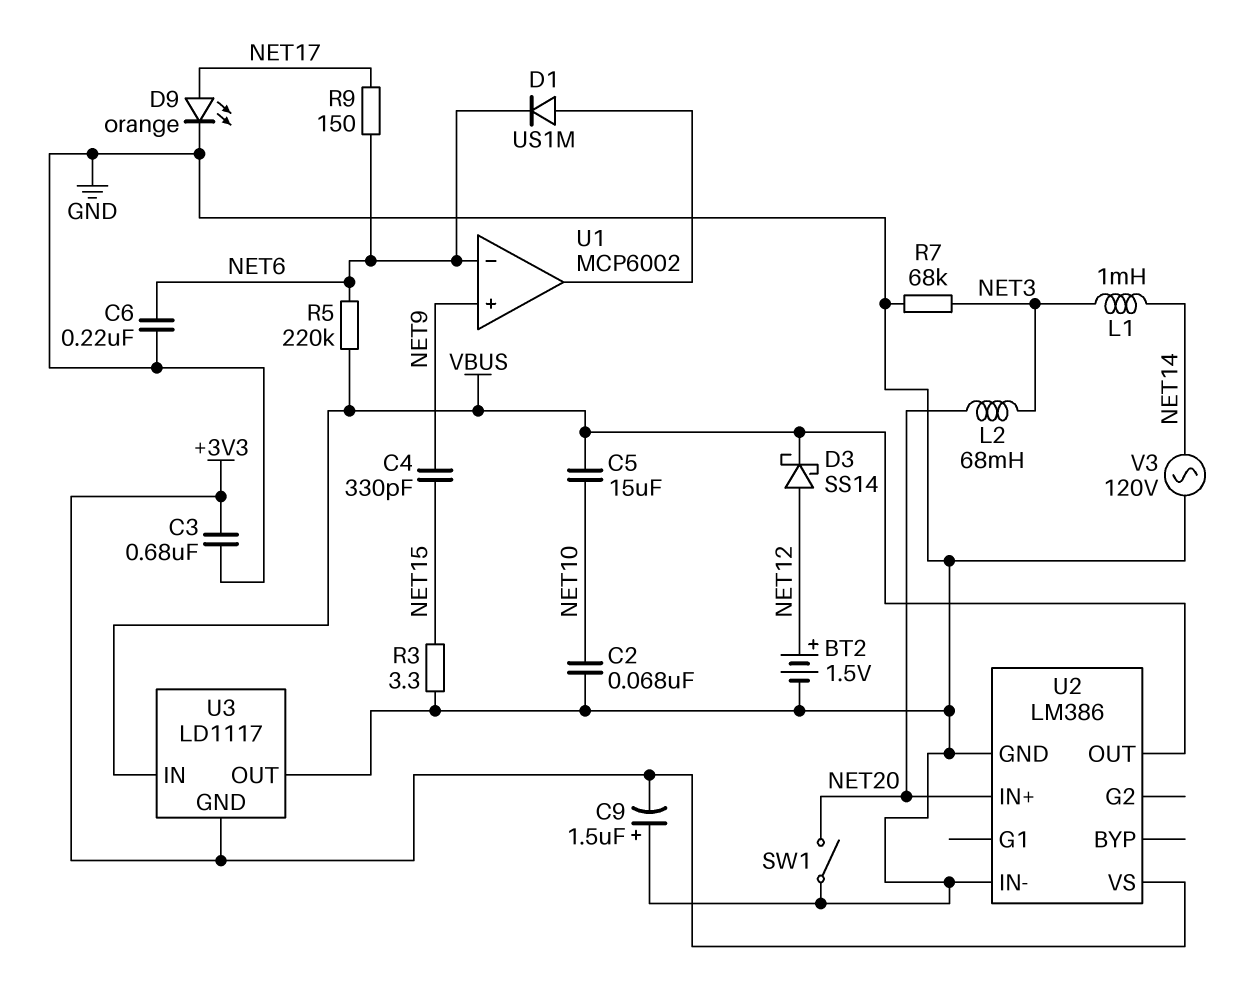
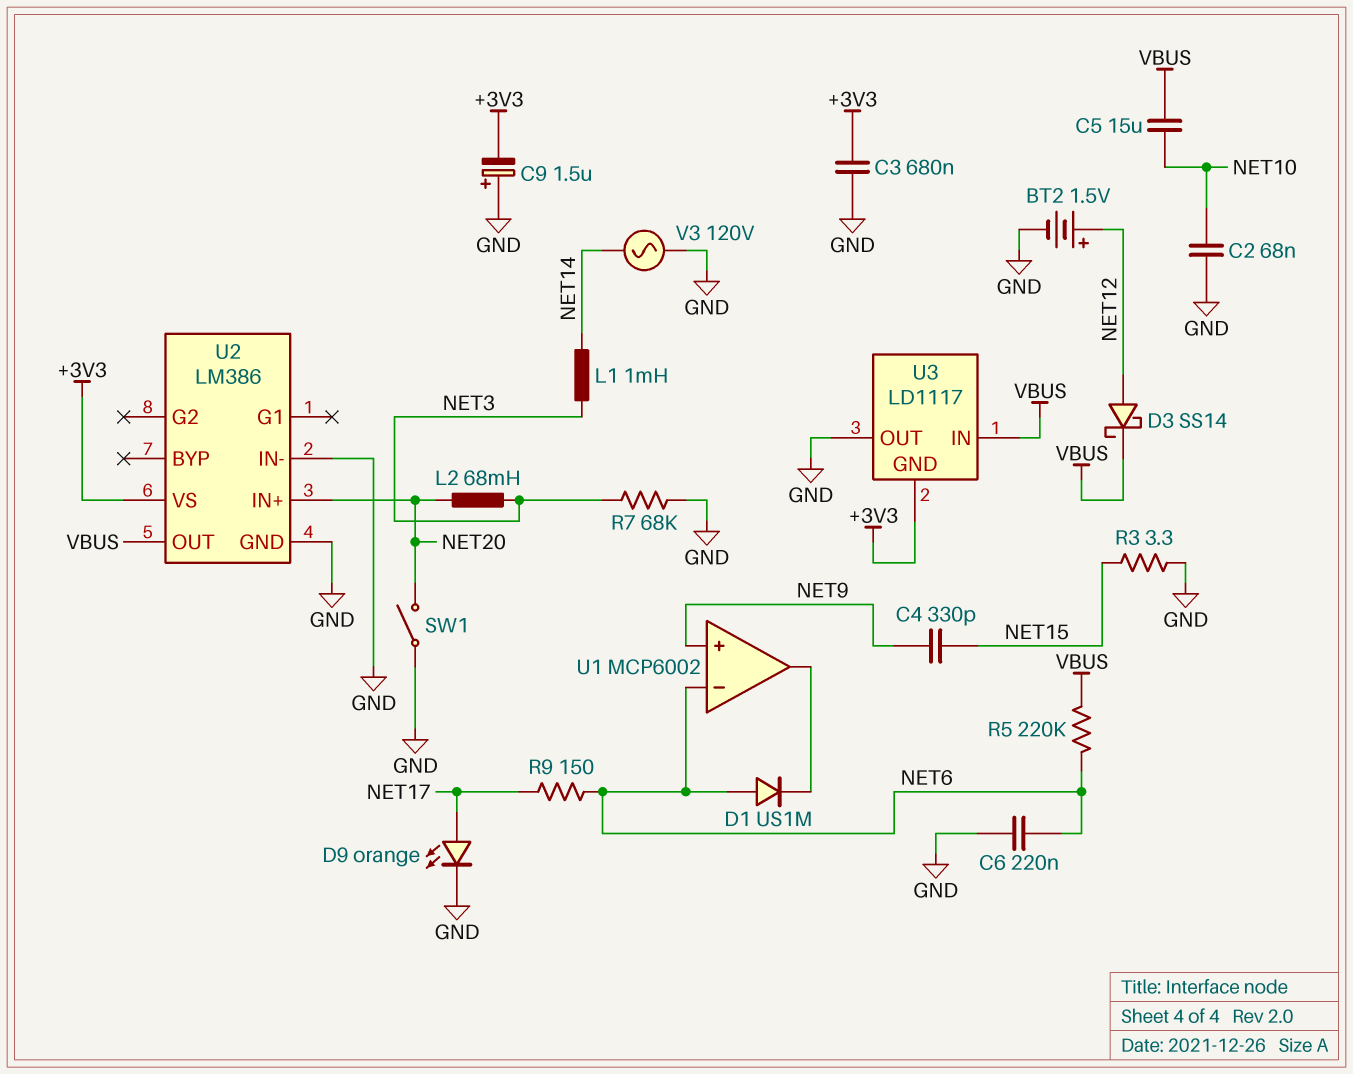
D1: diode US1M (A U1/out, K NET6) -> diode US1M (A NET6, K U1/out)

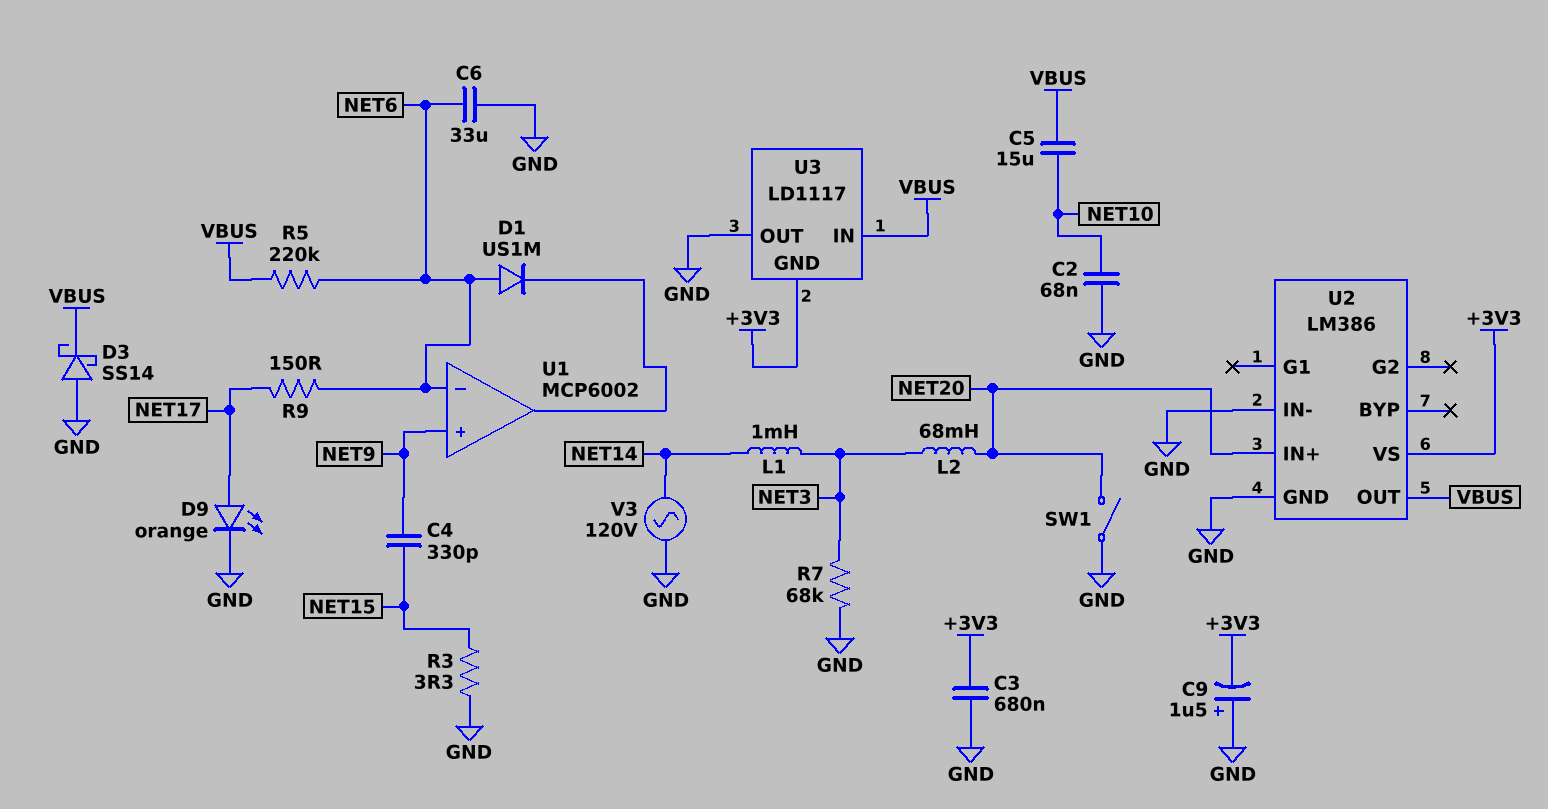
BT2: 1.5V (plus NET12, minus GND) -> none
C6: 220nF (GND, NET6) -> 33uF (GND, NET6)
D3: schottky SS14 (A NET12, K VBUS) -> schottky SS14 (A GND, K VBUS)

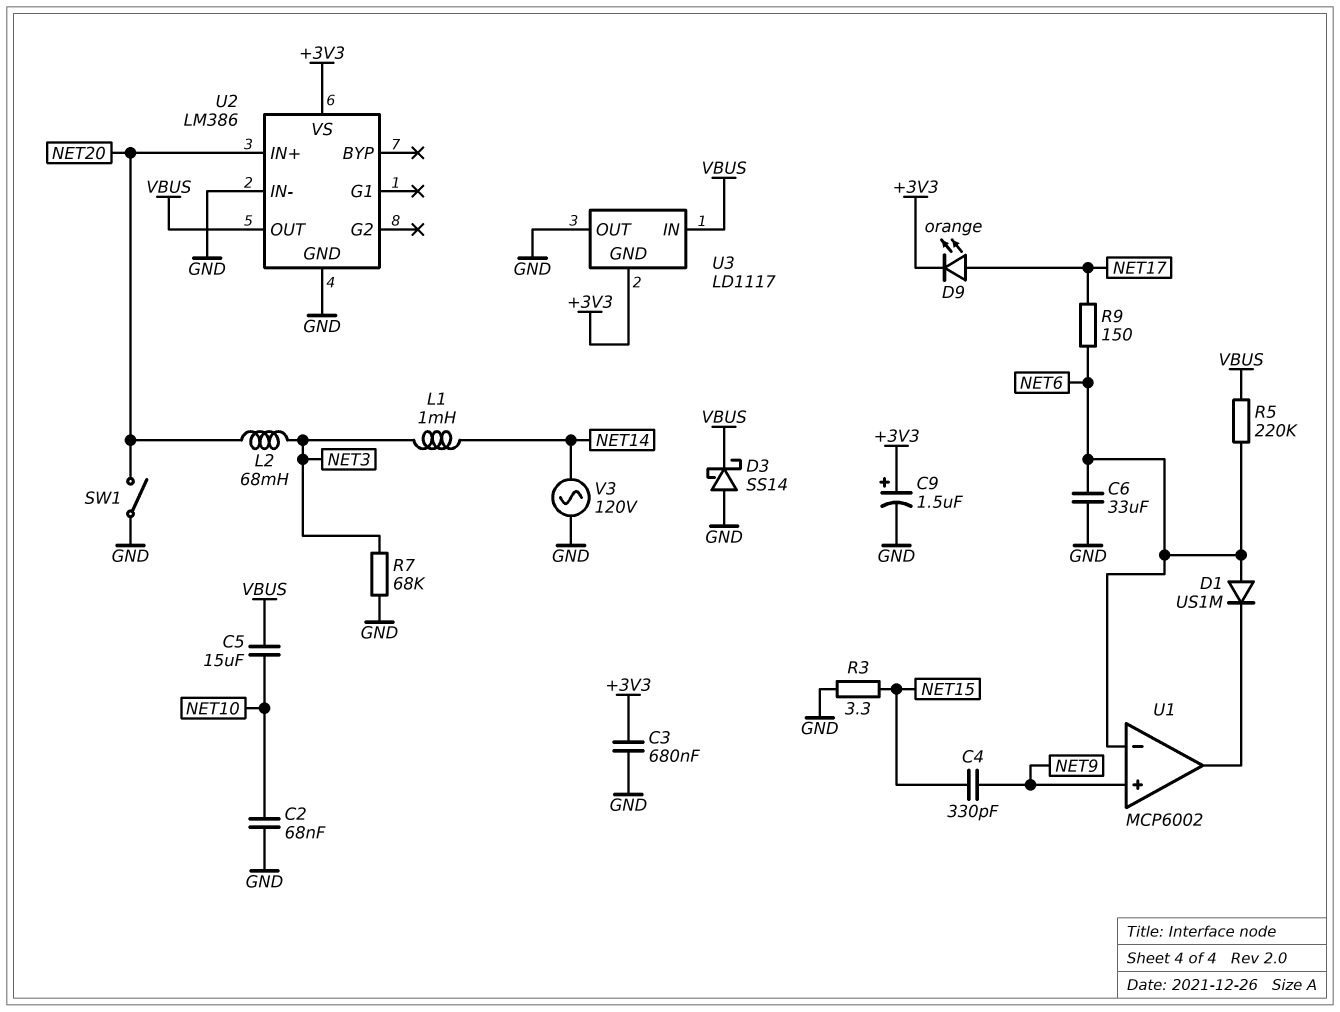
C9: 1.5uF (plus GND, minus +3V3) -> 1.5uF (plus +3V3, minus GND)
D9: LED orange (A NET17, K GND) -> LED orange (A NET17, K +3V3)

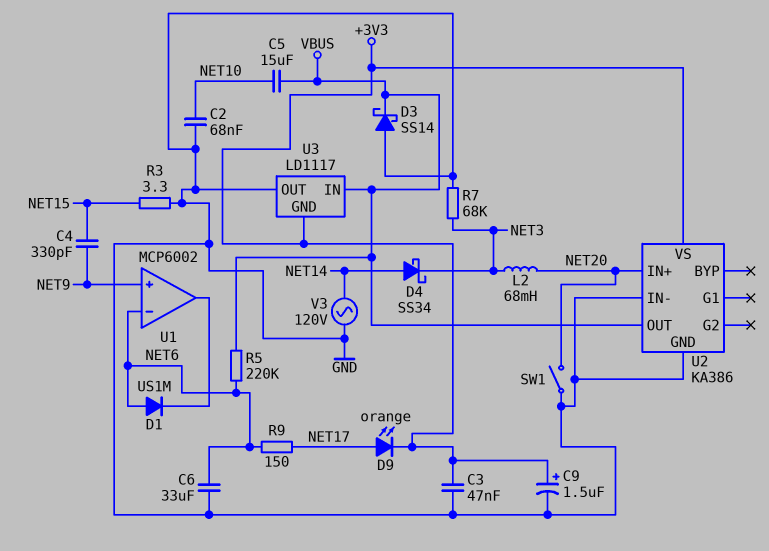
C3: 680nF (+3V3, GND) -> 47nF (+3V3, GND)
D4: none -> schottky SS34 (A NET14, K NET3)
L1: 1mH (NET3, NET14) -> none
U2: LM386 -> KA386

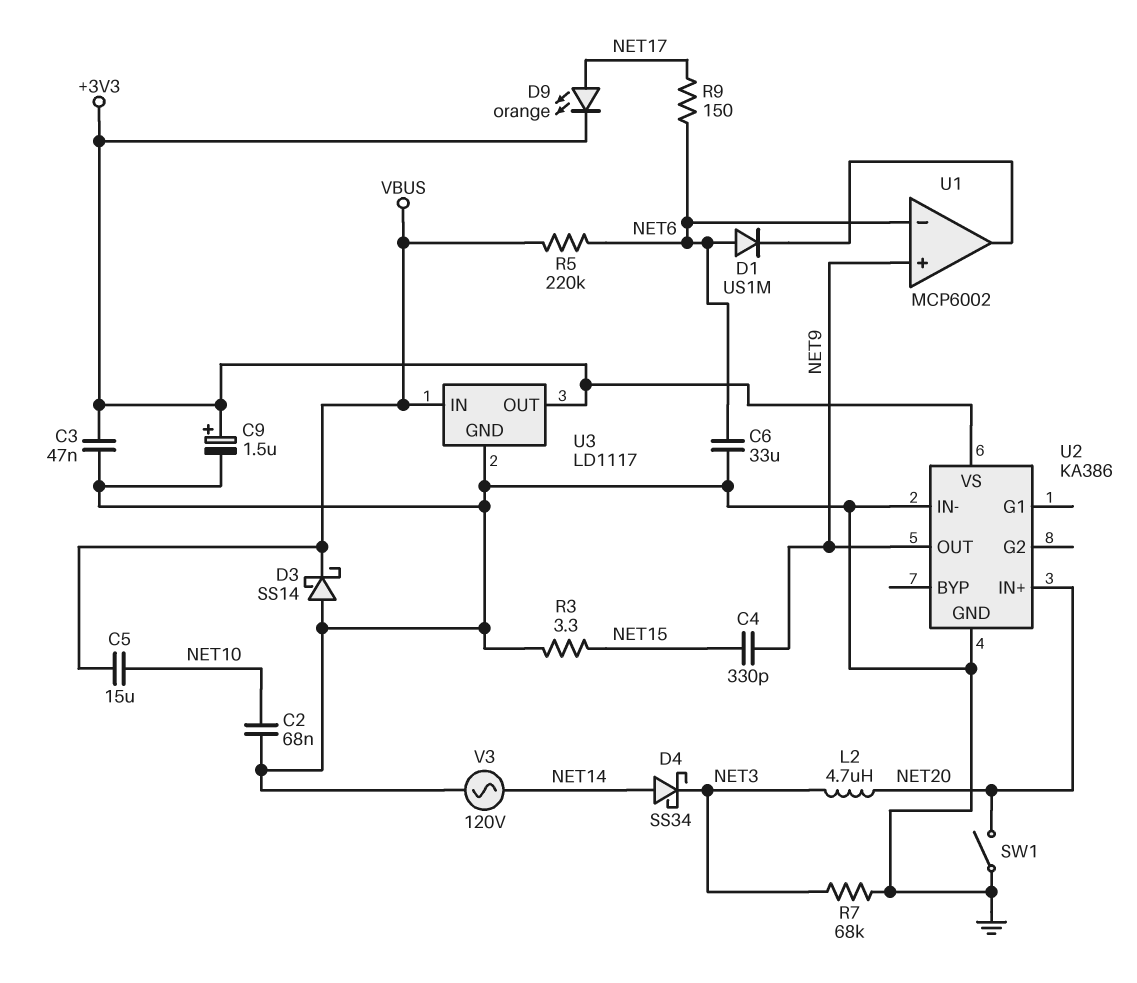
L2: 68mH (NET3, NET20) -> 4.7uH (NET3, NET20)
U2 pin OUT: VBUS -> NET9
U3 pin GND: +3V3 -> GND
U3 pin OUT: GND -> +3V3

